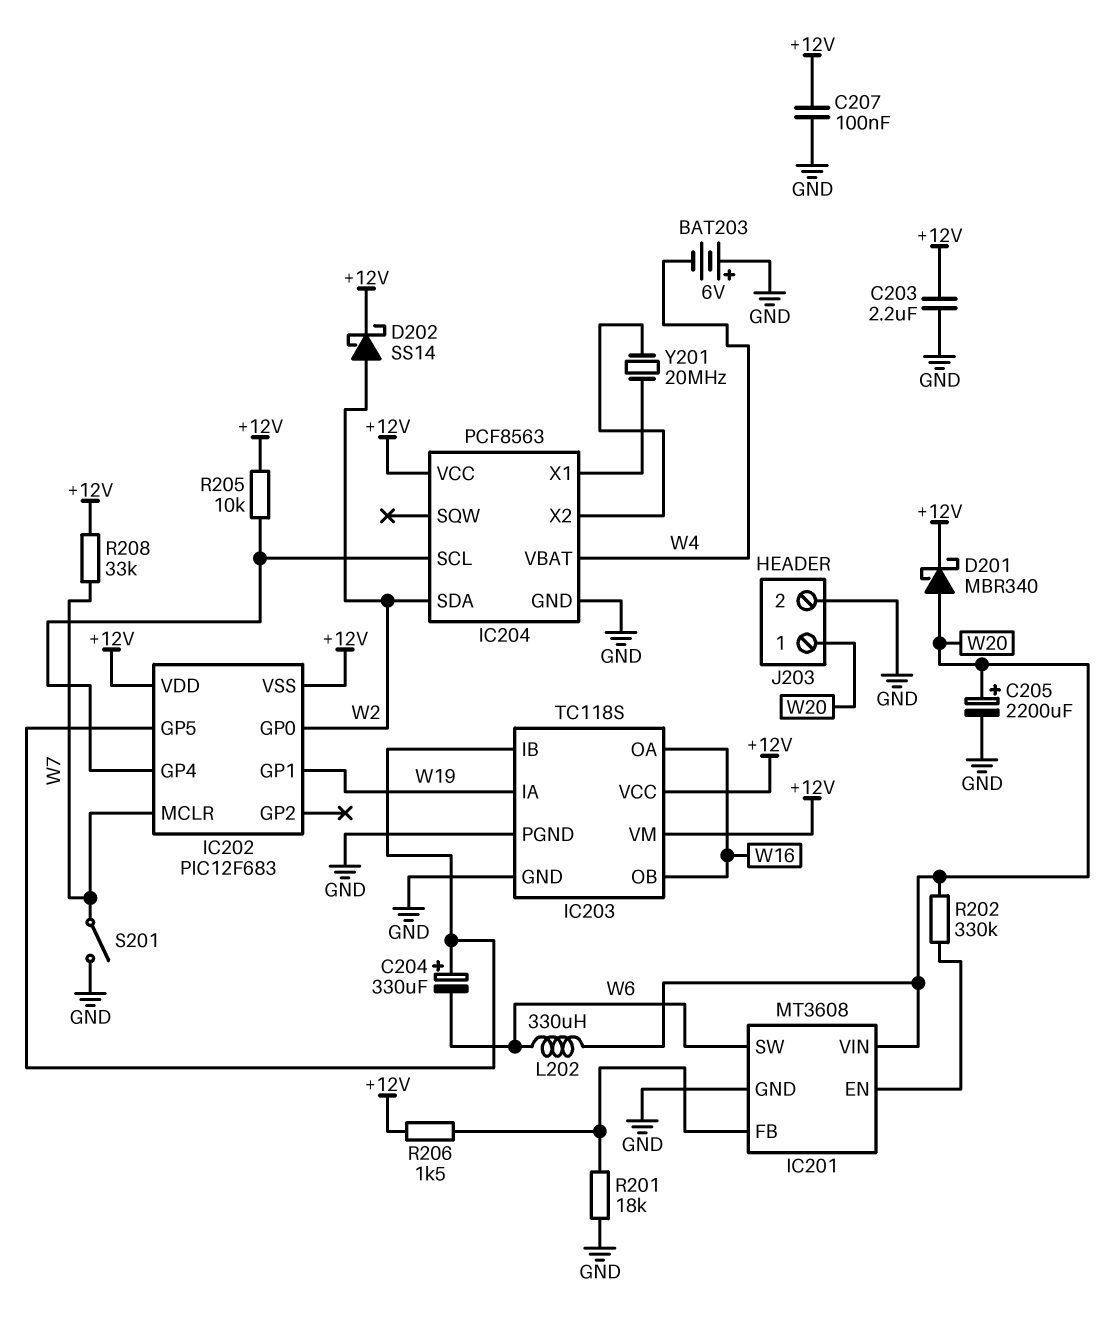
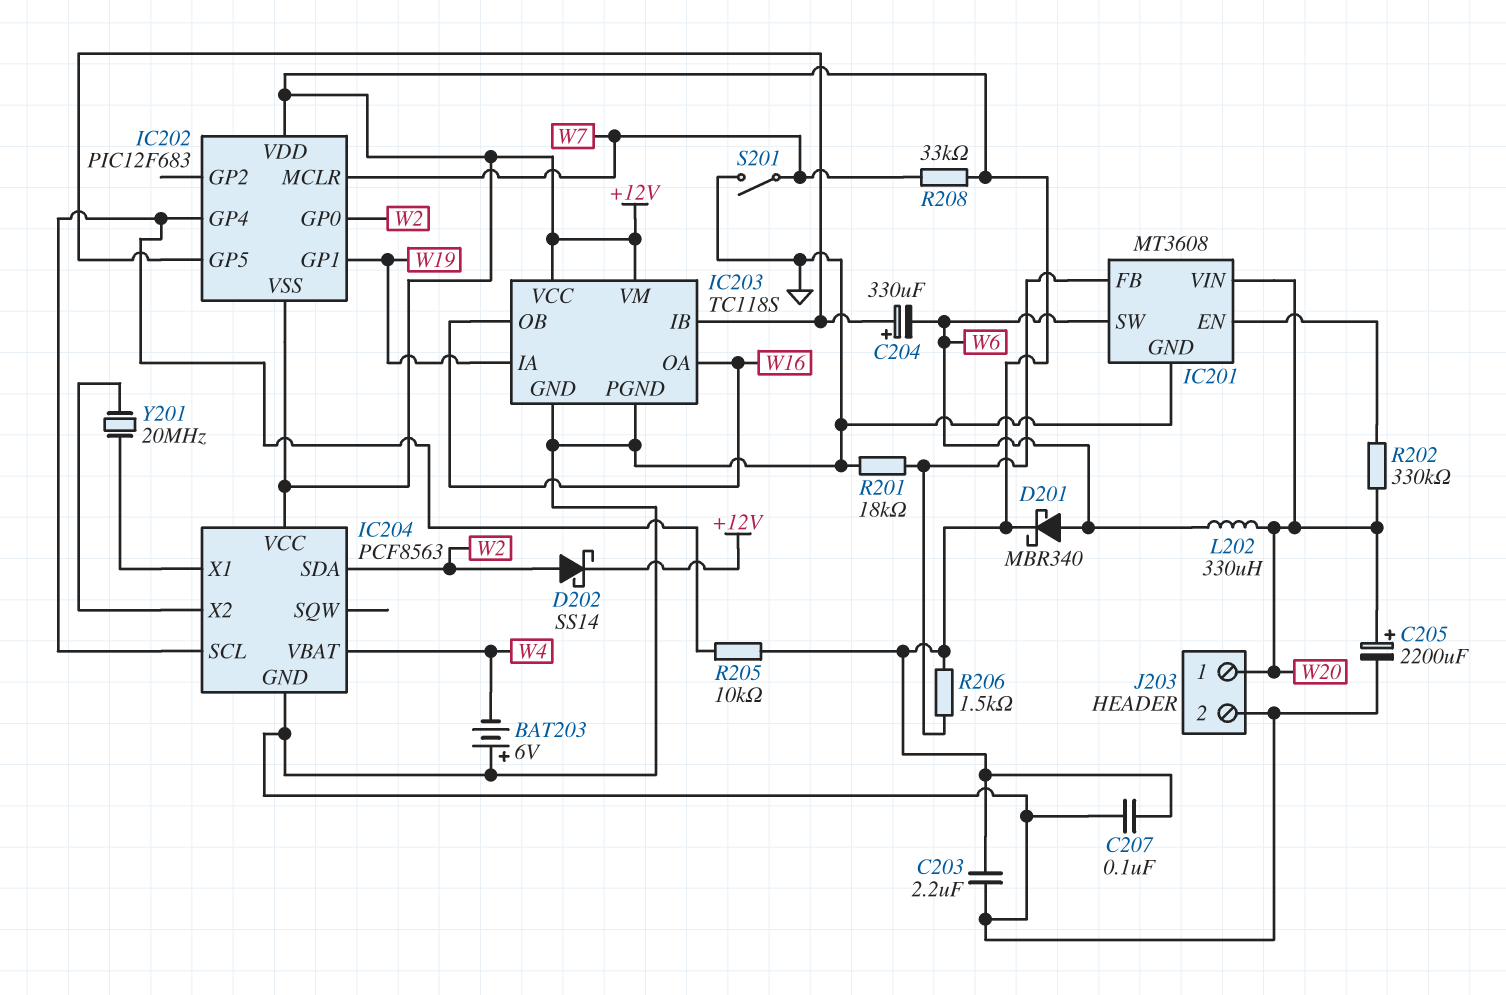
D201: schottky MBR340 (A W20, K +12V) -> schottky MBR340 (A W6, K +12V)

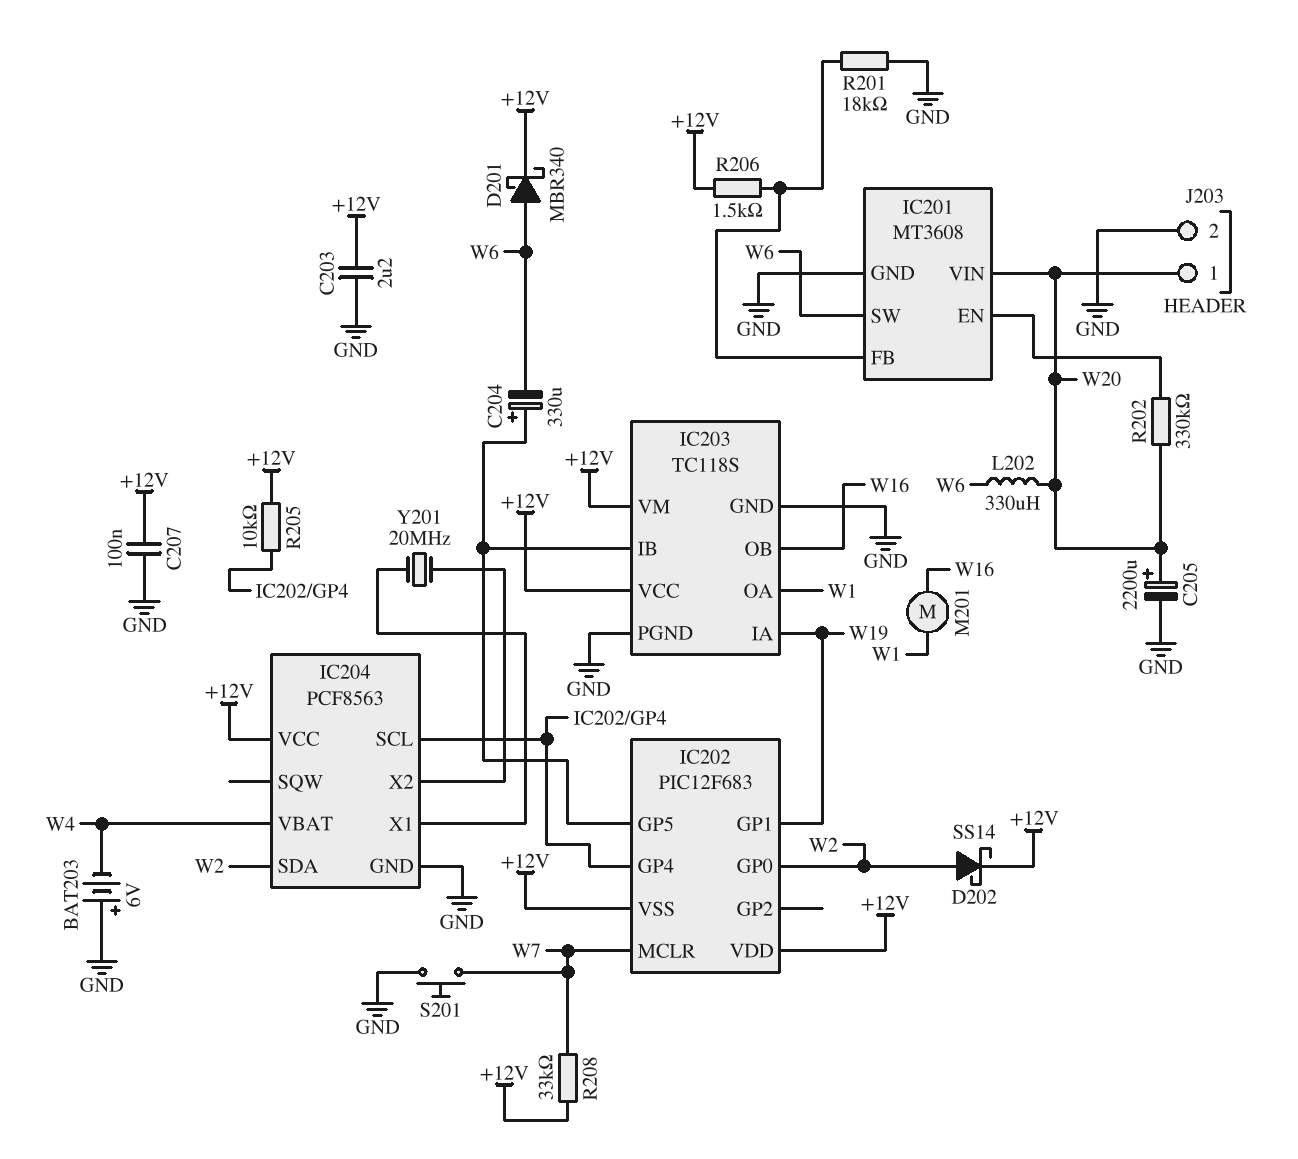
IC203 pin OA: W16 -> W1
M201: none -> motor (W1, W16)
S201: switch (GND, W7) -> button (GND, W7)

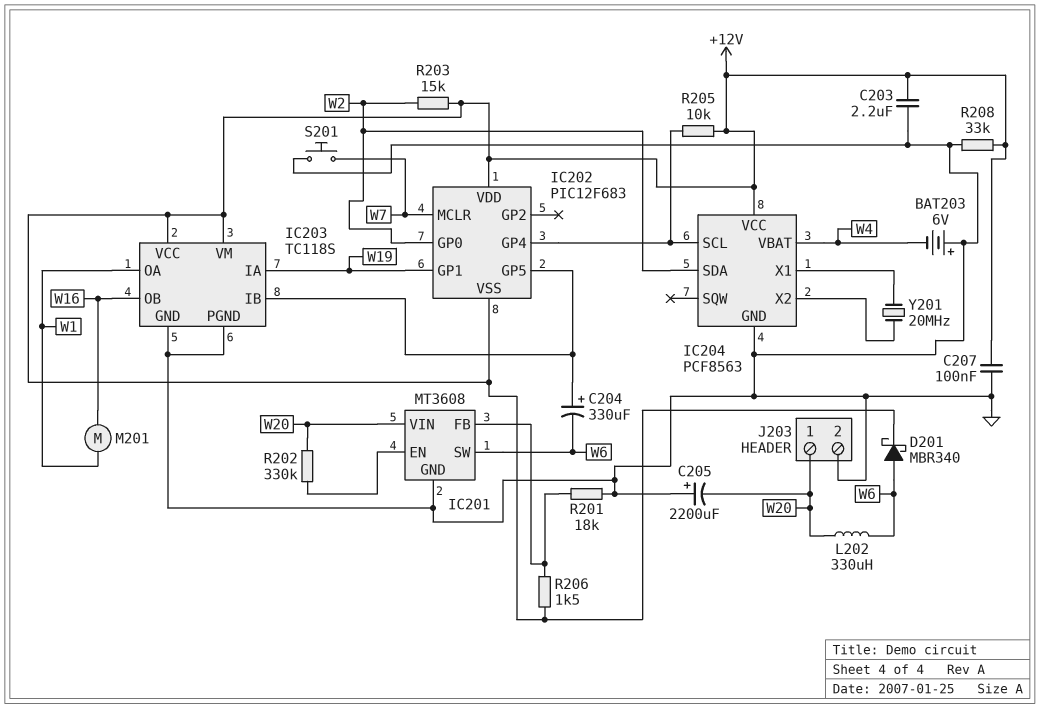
C205: 2200uF (plus W20, minus GND) -> 2200uF (plus GND, minus W20)
D202: schottky SS14 (A W2, K +12V) -> none
R203: none -> 15k (+12V, W2)
R208: 33k (+12V, W7) -> 33k (+12V, GND)

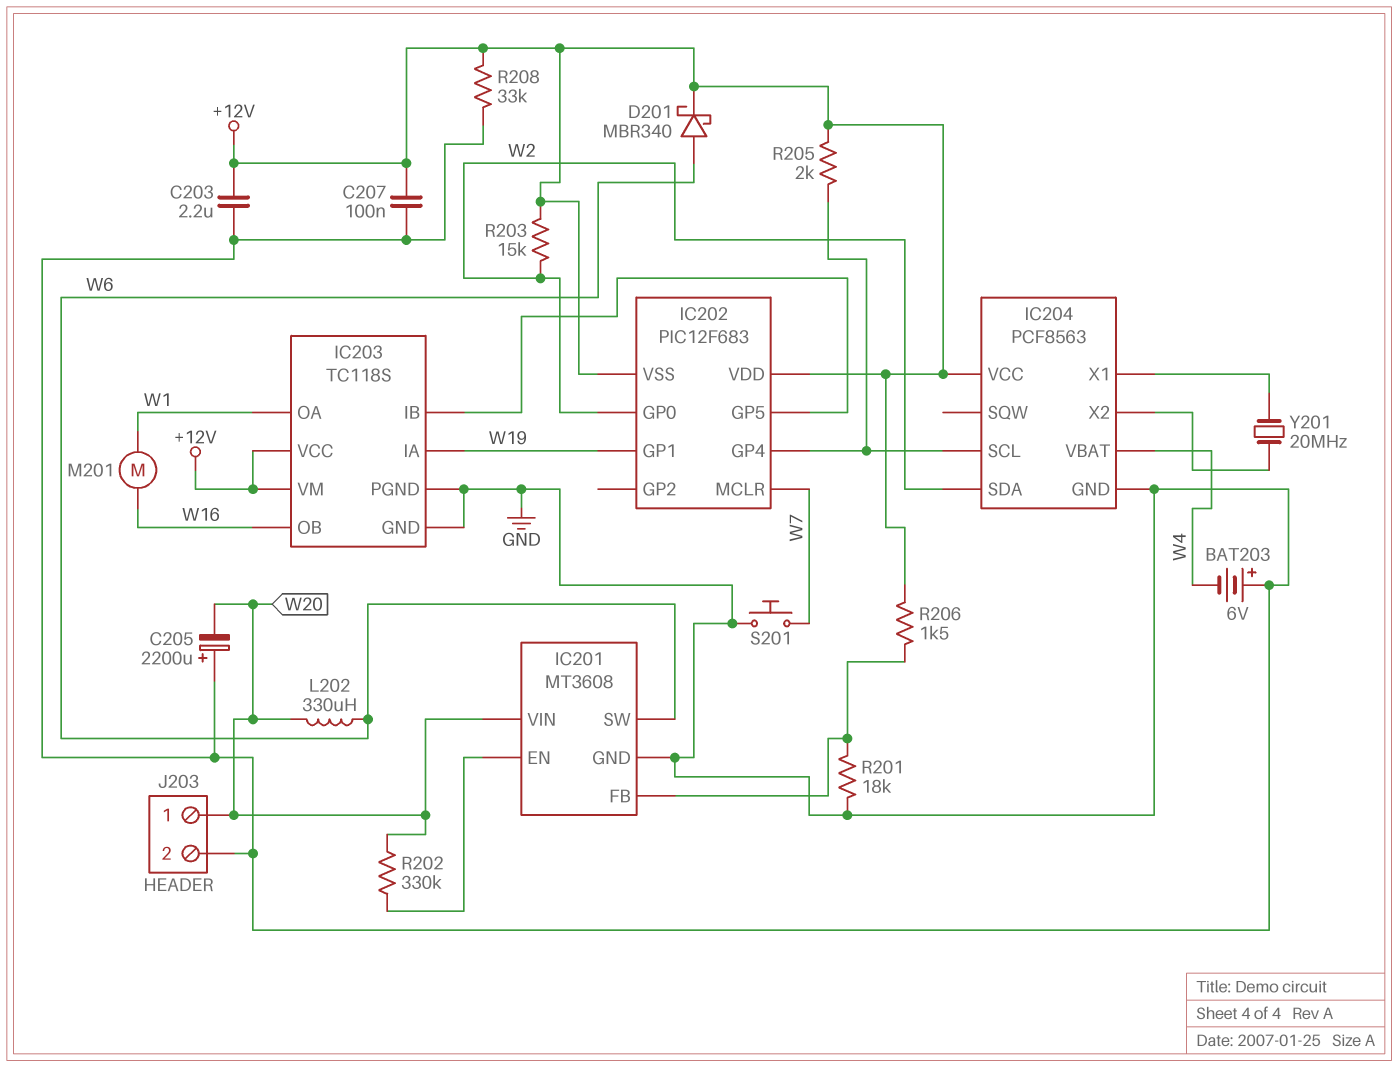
C204: 330uF (plus IC202/GP5, minus W6) -> none
R205: 10k (+12V, IC202/GP4) -> 2k (+12V, IC202/GP4)

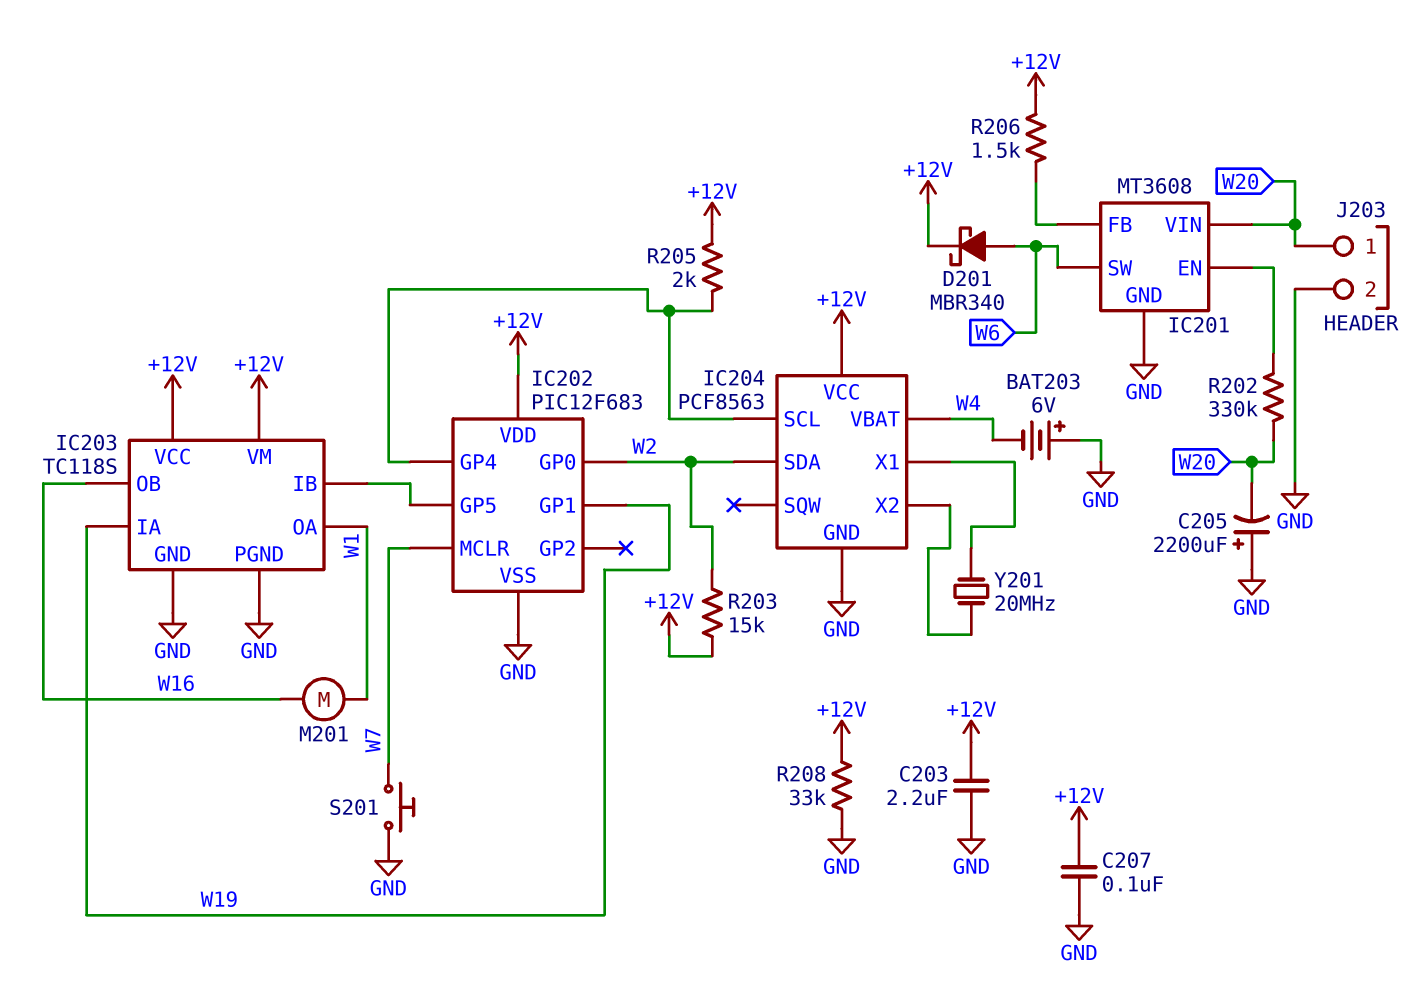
IC202 pin VSS: +12V -> GND
L202: 330uH (W6, W20) -> none
R201: 18k (GND, IC201/FB) -> none

